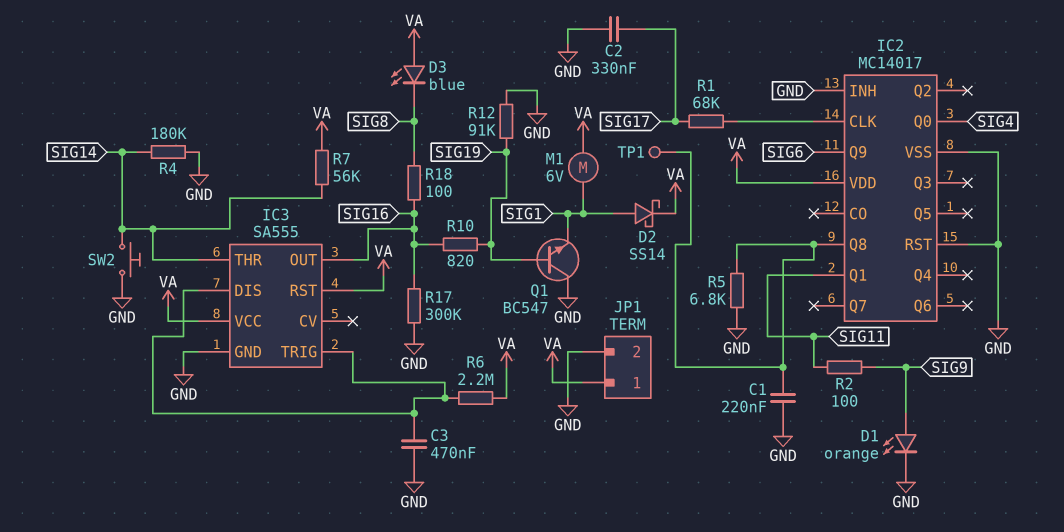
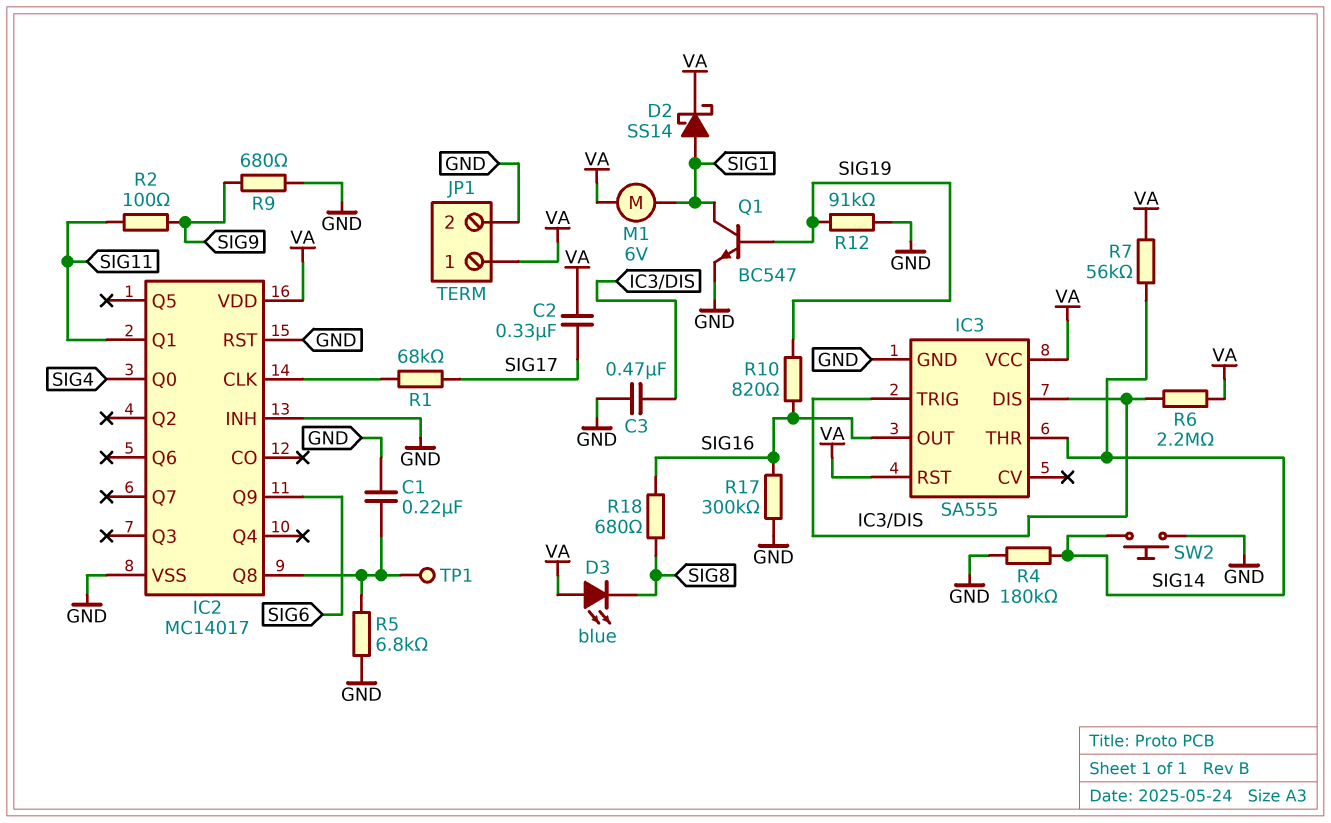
C2: 330nF (GND, SIG17) -> 330nF (SIG17, VA)
D1: LED orange (A SIG9, K GND) -> none
Q1: NPN BC547 (B SIG19, C GND, E SIG1) -> NPN BC547 (B SIG19, C SIG1, E GND)
R9: none -> 680 (GND, SIG9)
R18: 100 (SIG8, SIG16) -> 680 (SIG8, SIG16)

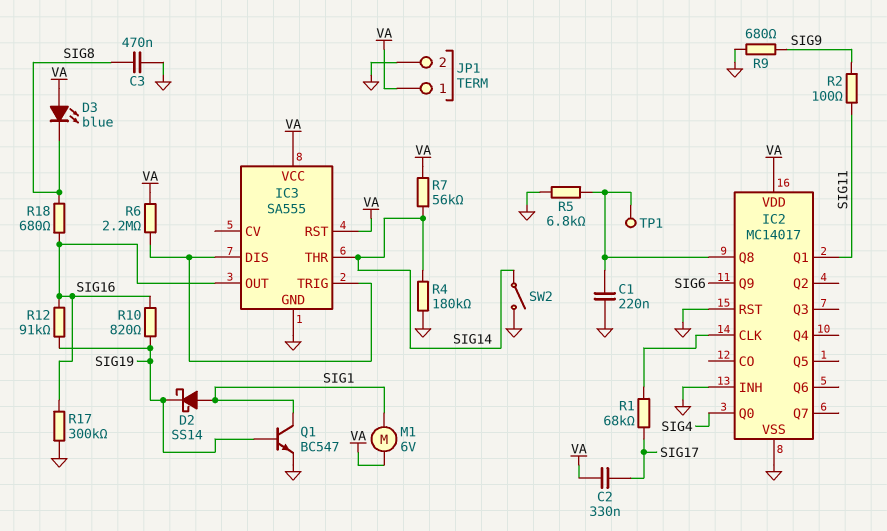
C3: 470nF (GND, IC3/DIS) -> 470nF (GND, SIG8)
D2: schottky SS14 (A SIG1, K VA) -> schottky SS14 (A SIG1, K SIG19)
R12: 91k (GND, SIG19) -> 91k (SIG16, SIG19)
SW2: button (GND, SIG14) -> switch (GND, SIG14)

